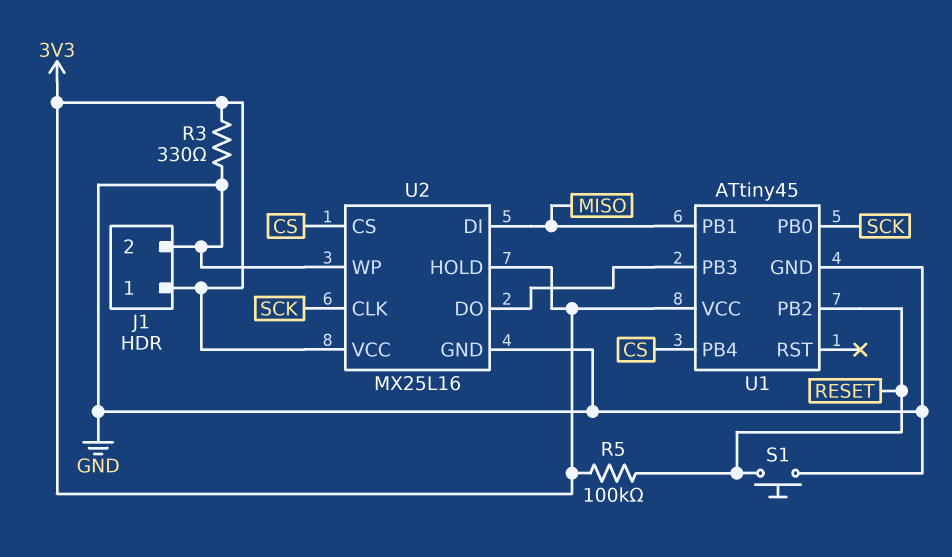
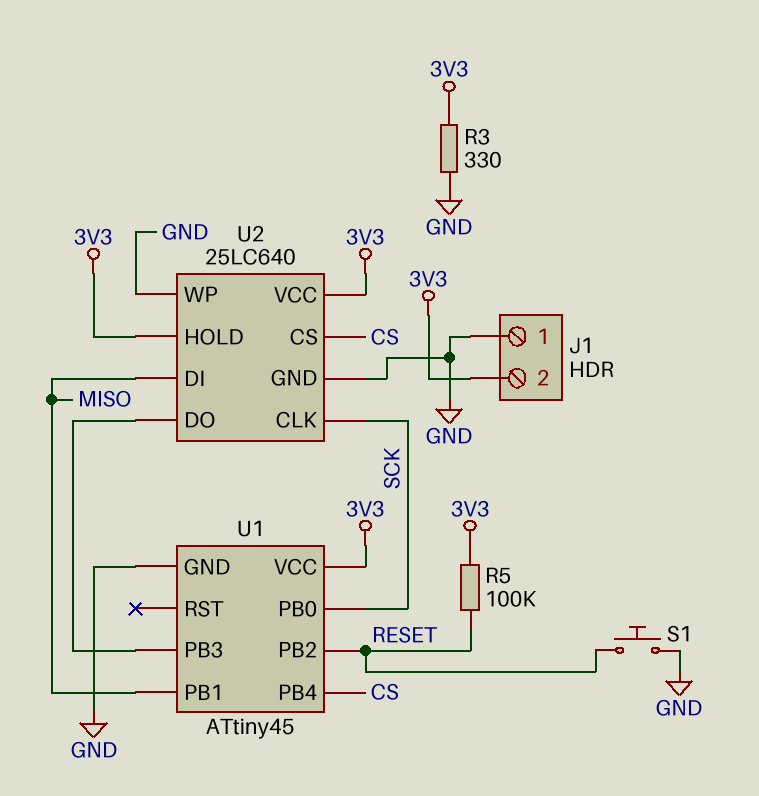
J1 pin 1: 3V3 -> GND
J1 pin 2: GND -> 3V3
U2: MX25L16 -> 25LC640

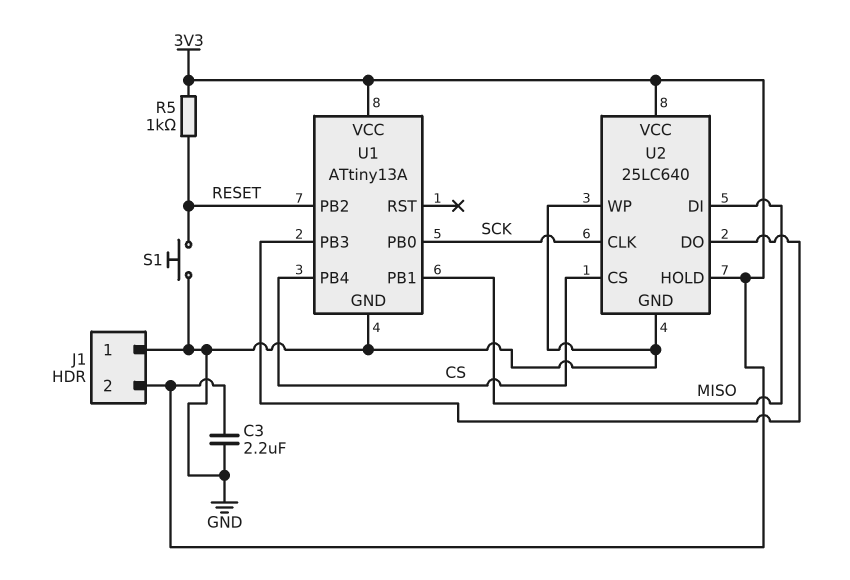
C3: none -> 2.2uF (3V3, GND)
R3: 330 (3V3, GND) -> none
R5: 100k (3V3, RESET) -> 1k (3V3, RESET)
U1: ATtiny45 -> ATtiny13A

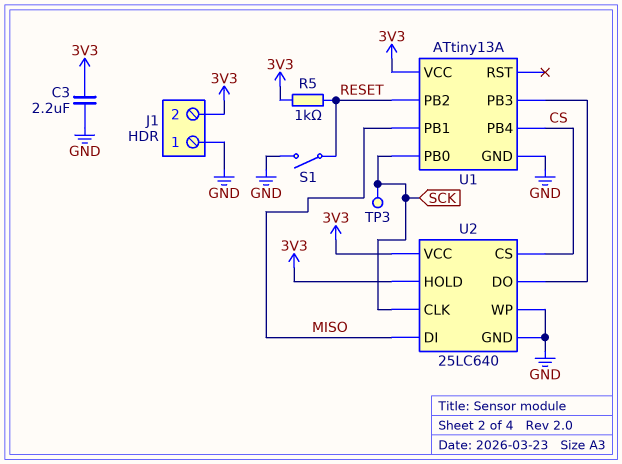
S1: button (GND, RESET) -> switch (GND, RESET)
TP3: none -> test point (SCK)

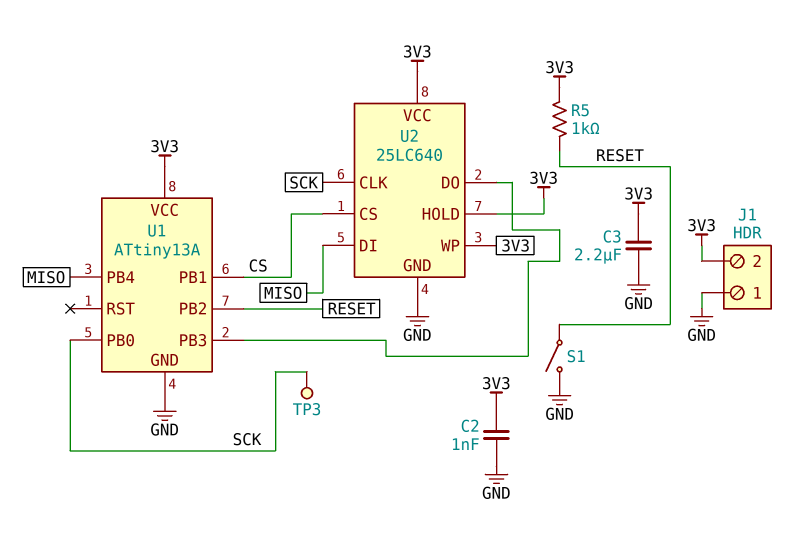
C2: none -> 1nF (3V3, GND)
U1 pin PB1: MISO -> CS
U1 pin PB4: CS -> MISO
U2 pin WP: GND -> 3V3

